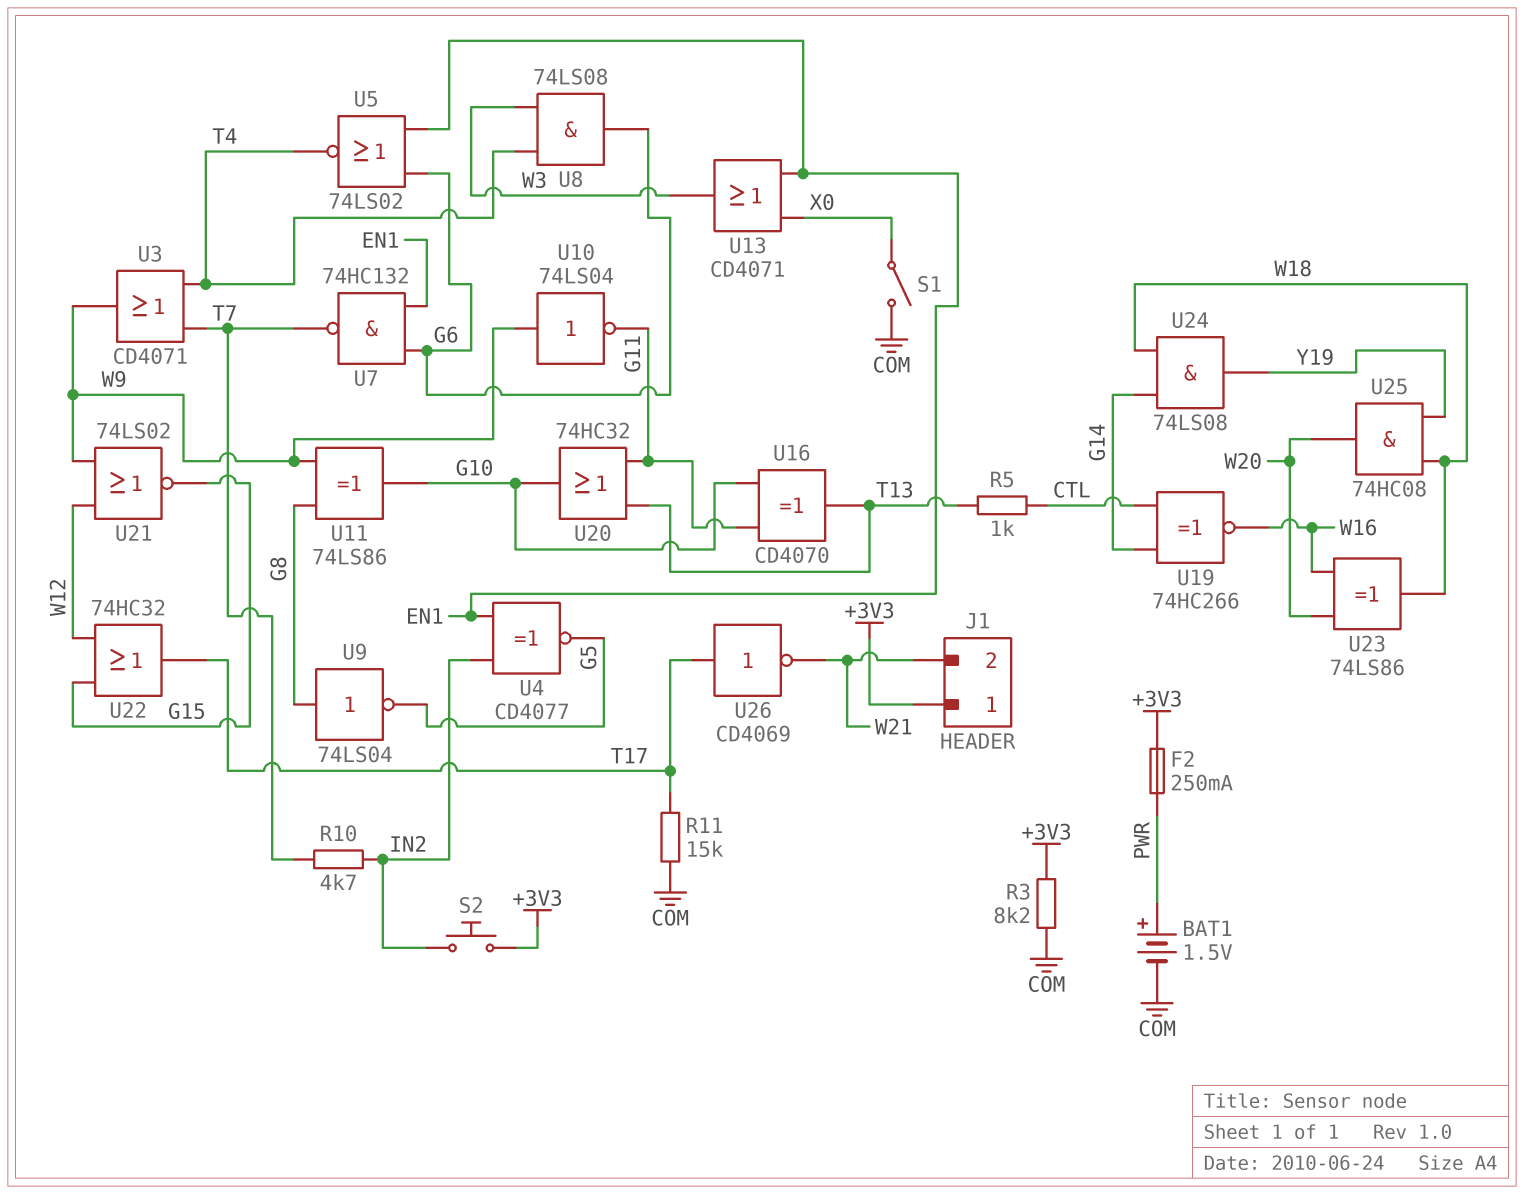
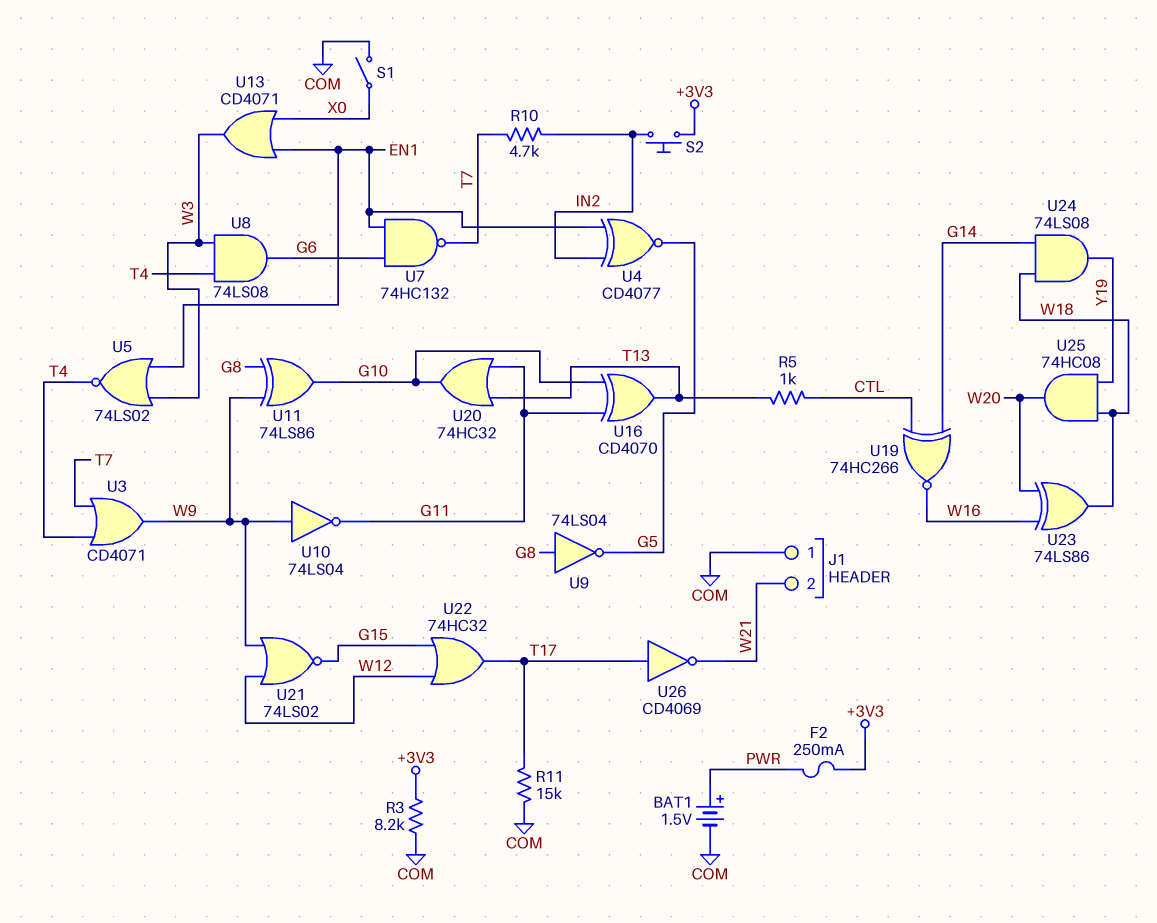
J1 pin 1: +3V3 -> COM
U5: NOR 74LS02 (in EN1, in G6, out T4) -> NOR 74LS02 (in EN1, in W3, out T4)

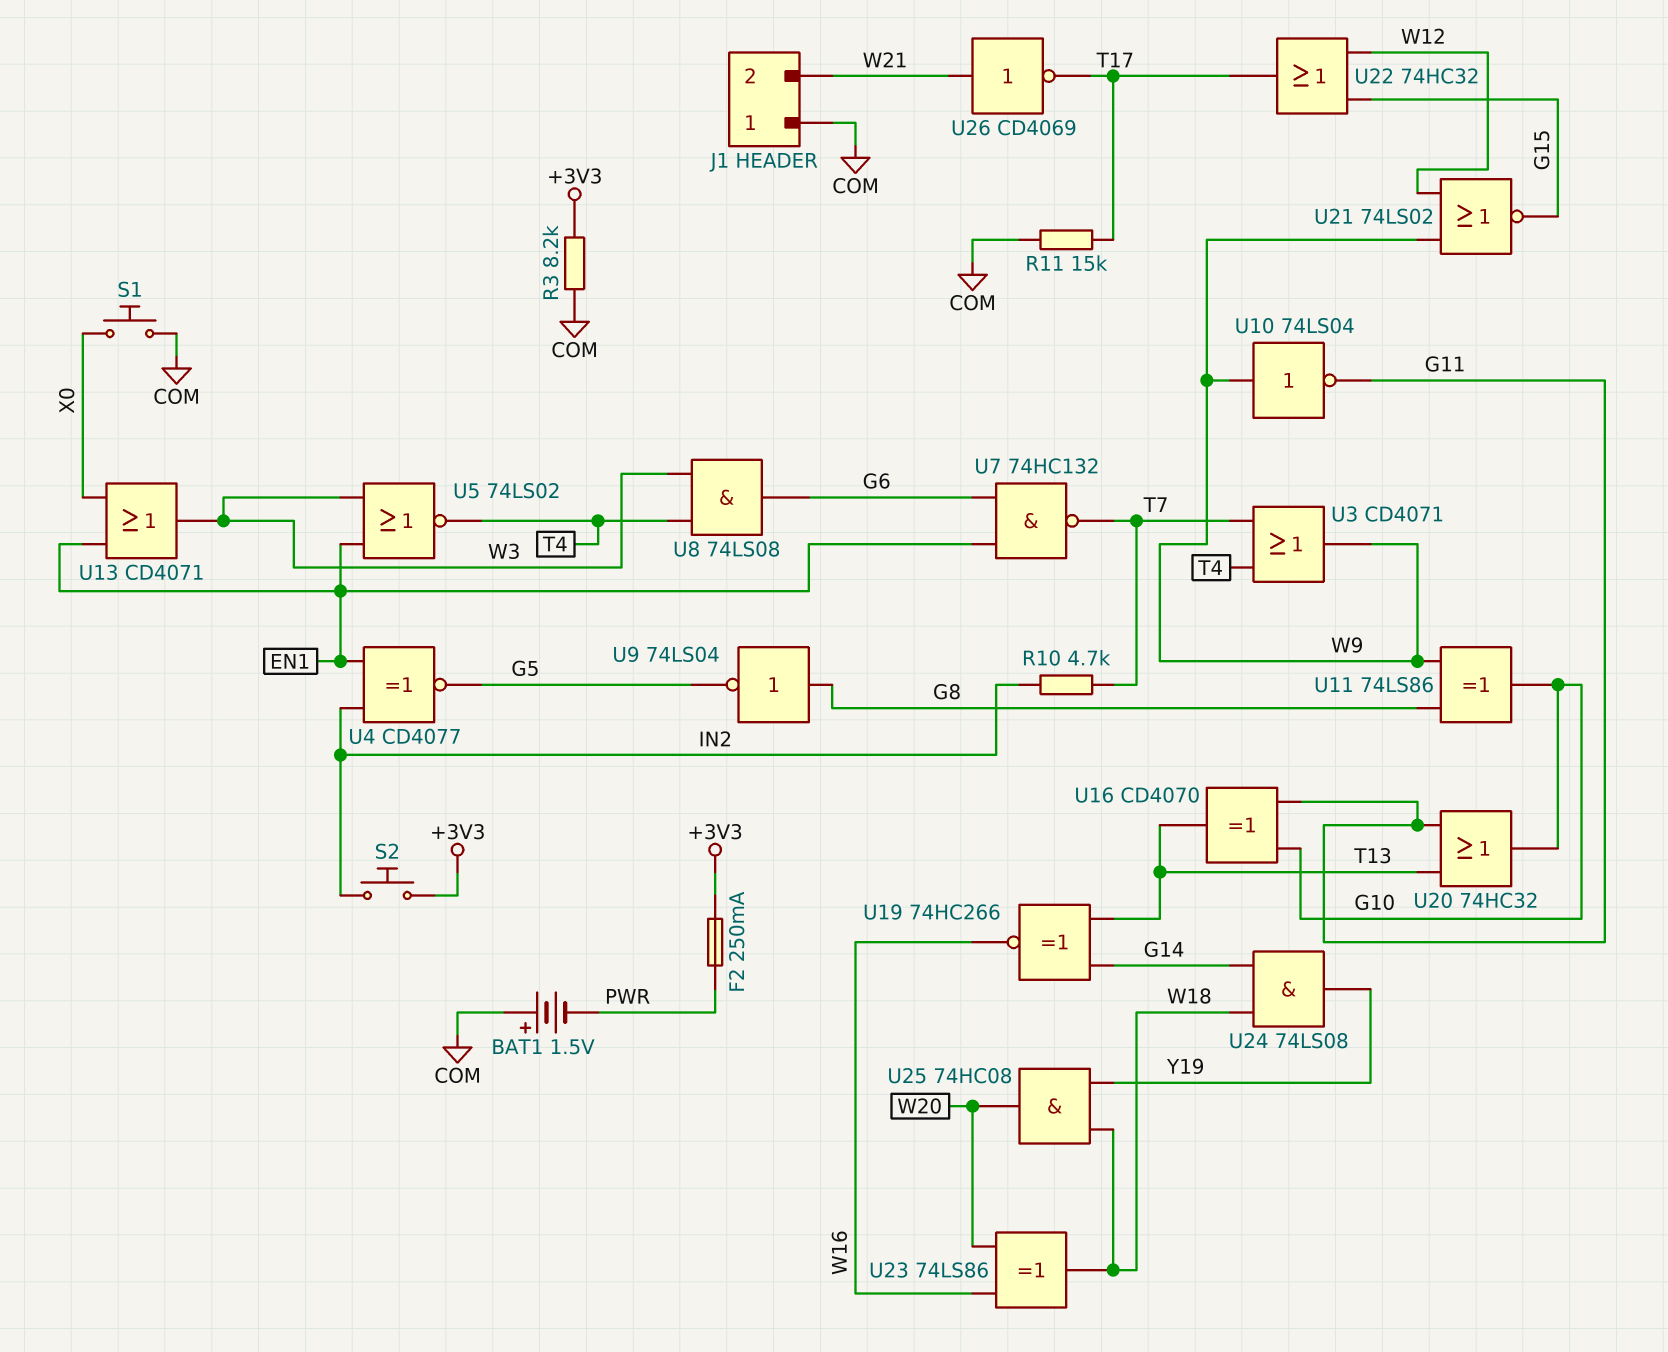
BAT1: 1.5V (plus PWR, minus COM) -> 1.5V (plus COM, minus PWR)
R5: 1k (CTL, T13) -> none
S1: switch (COM, X0) -> button (COM, X0)
U19: XNOR 74HC266 (in CTL, in G14, out W16) -> XNOR 74HC266 (in G14, in T13, out W16)
U26: NOT CD4069 (in T17, out W21) -> NOT CD4069 (in W21, out T17)

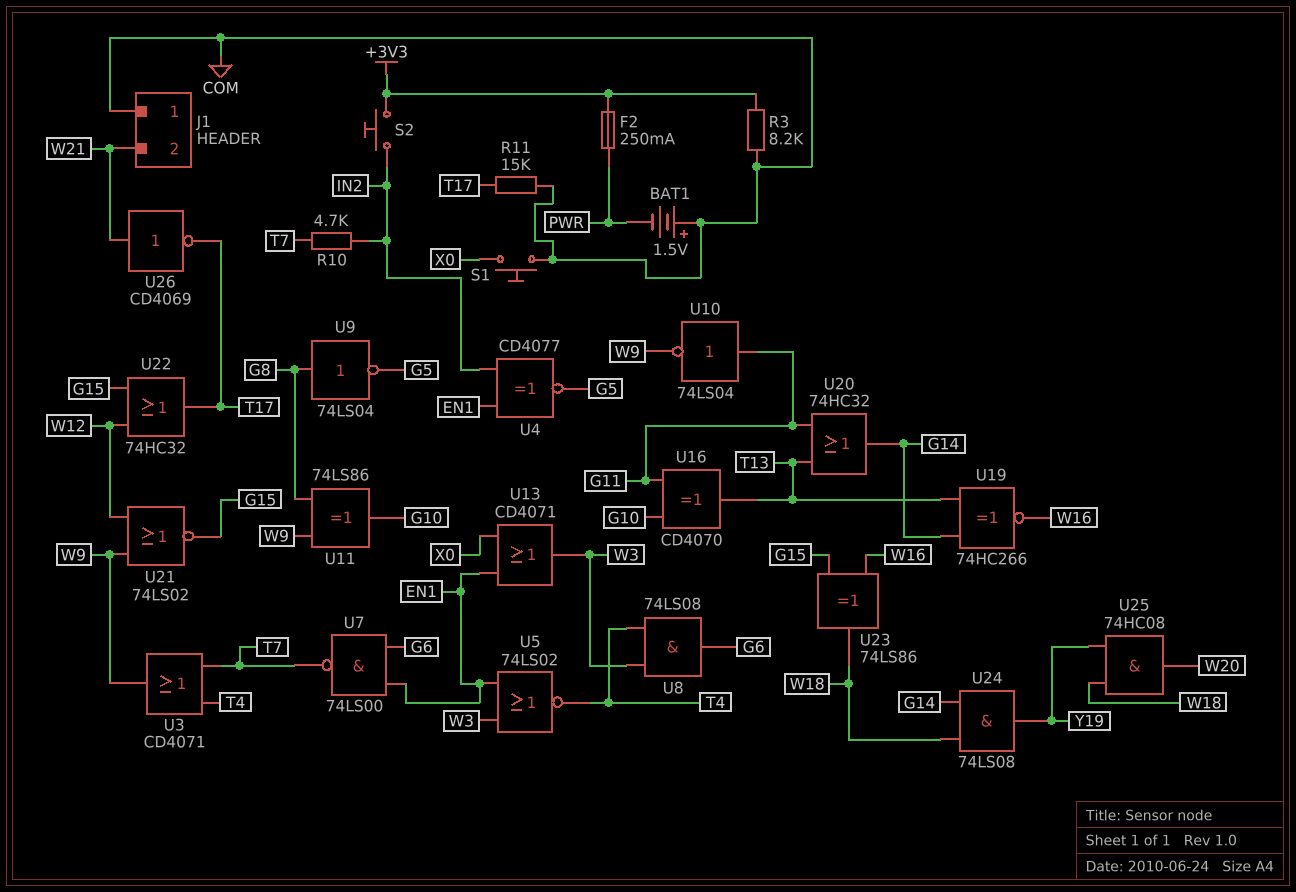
U7: NAND 74HC132 (in EN1, in G6, out T7) -> NAND 74LS00 (in EN1, in G6, out T7)
U10: NOT 74LS04 (in W9, out G11) -> NOT 74LS04 (in G11, out W9)
U20: OR 74HC32 (in G11, in T13, out G10) -> OR 74HC32 (in G11, in T13, out G14)
U23: XOR 74LS86 (in W16, in W20, out W18) -> XOR 74LS86 (in G15, in W16, out W18)

